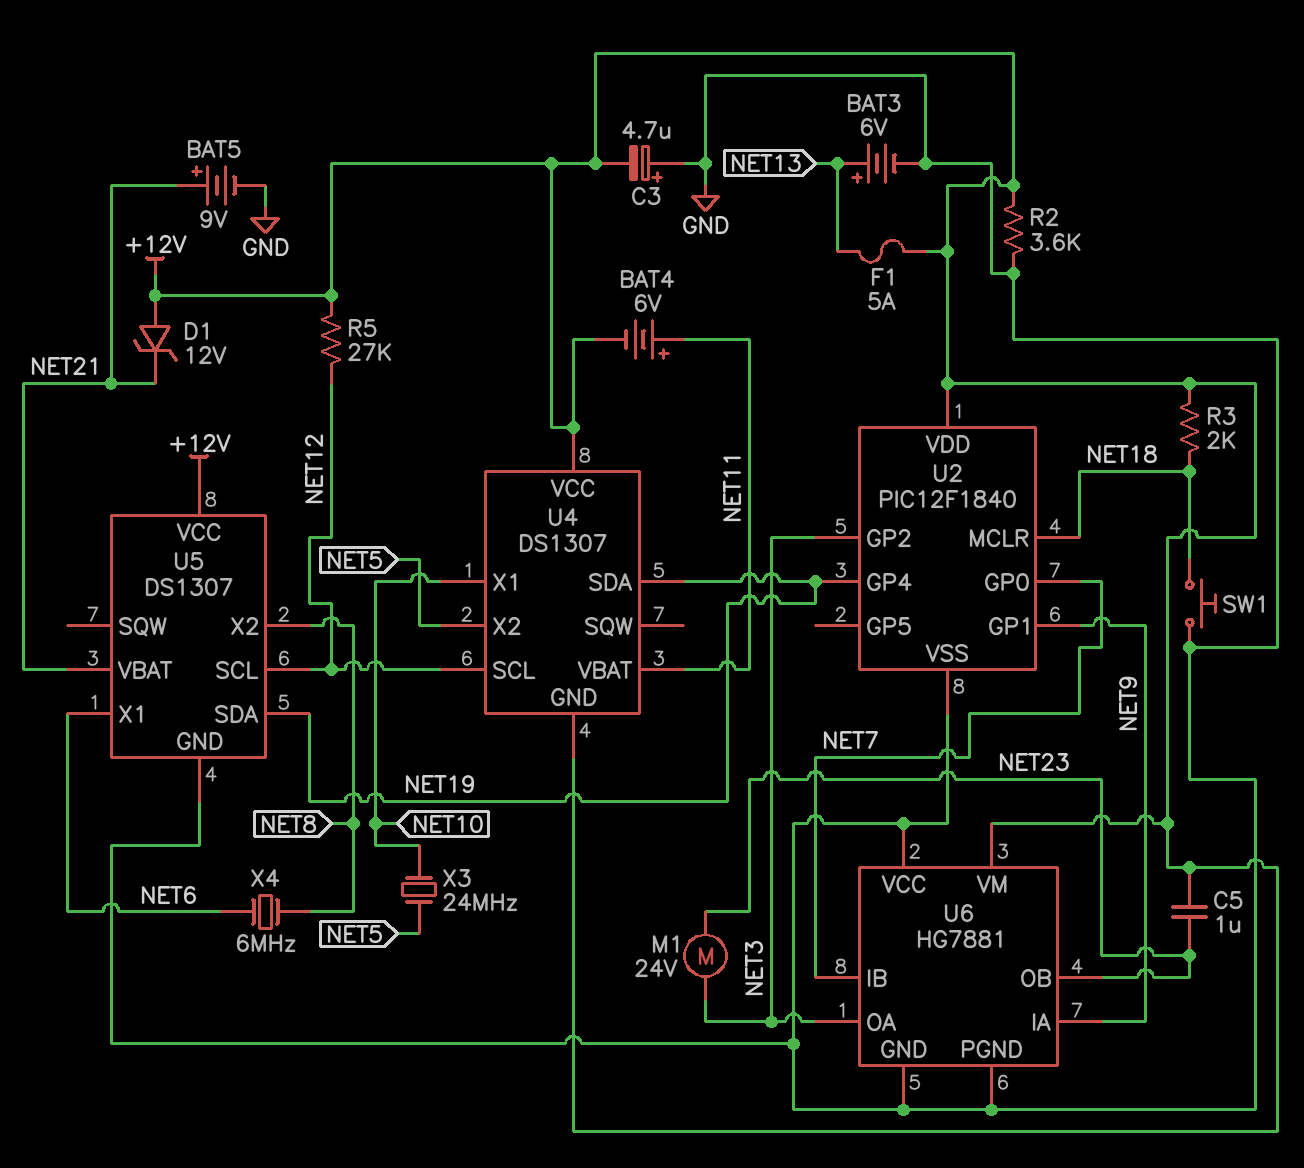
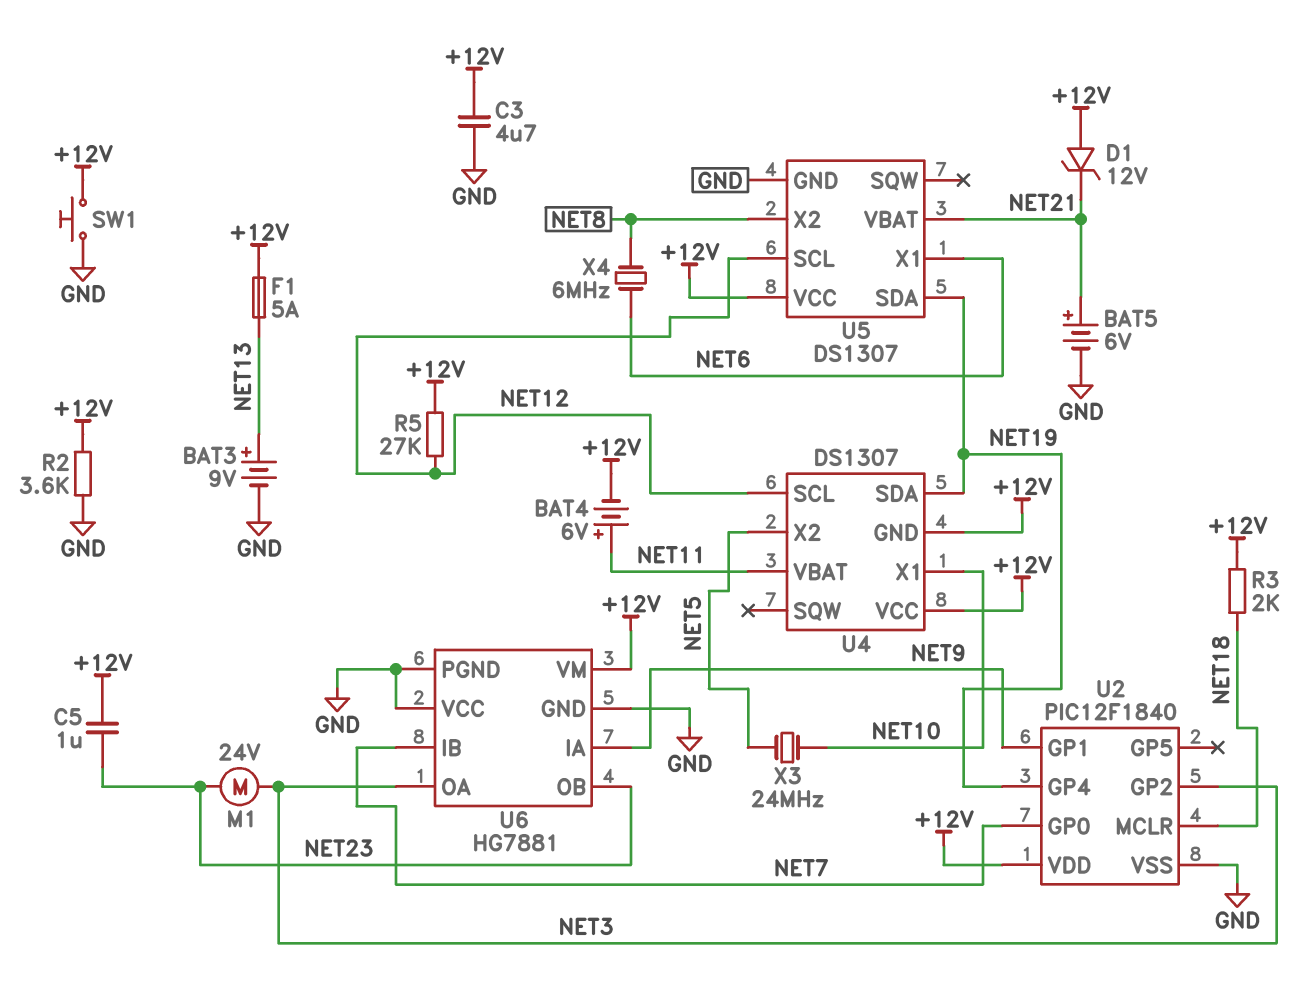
BAT3: 6V (plus NET13, minus GND) -> 9V (plus NET13, minus GND)
BAT5: 9V (plus NET21, minus GND) -> 6V (plus NET21, minus GND)
C3: 4.7uF (plus GND, minus +12V) -> 4.7uF (+12V, GND)
SW1: button (GND, NET18) -> button (+12V, GND)

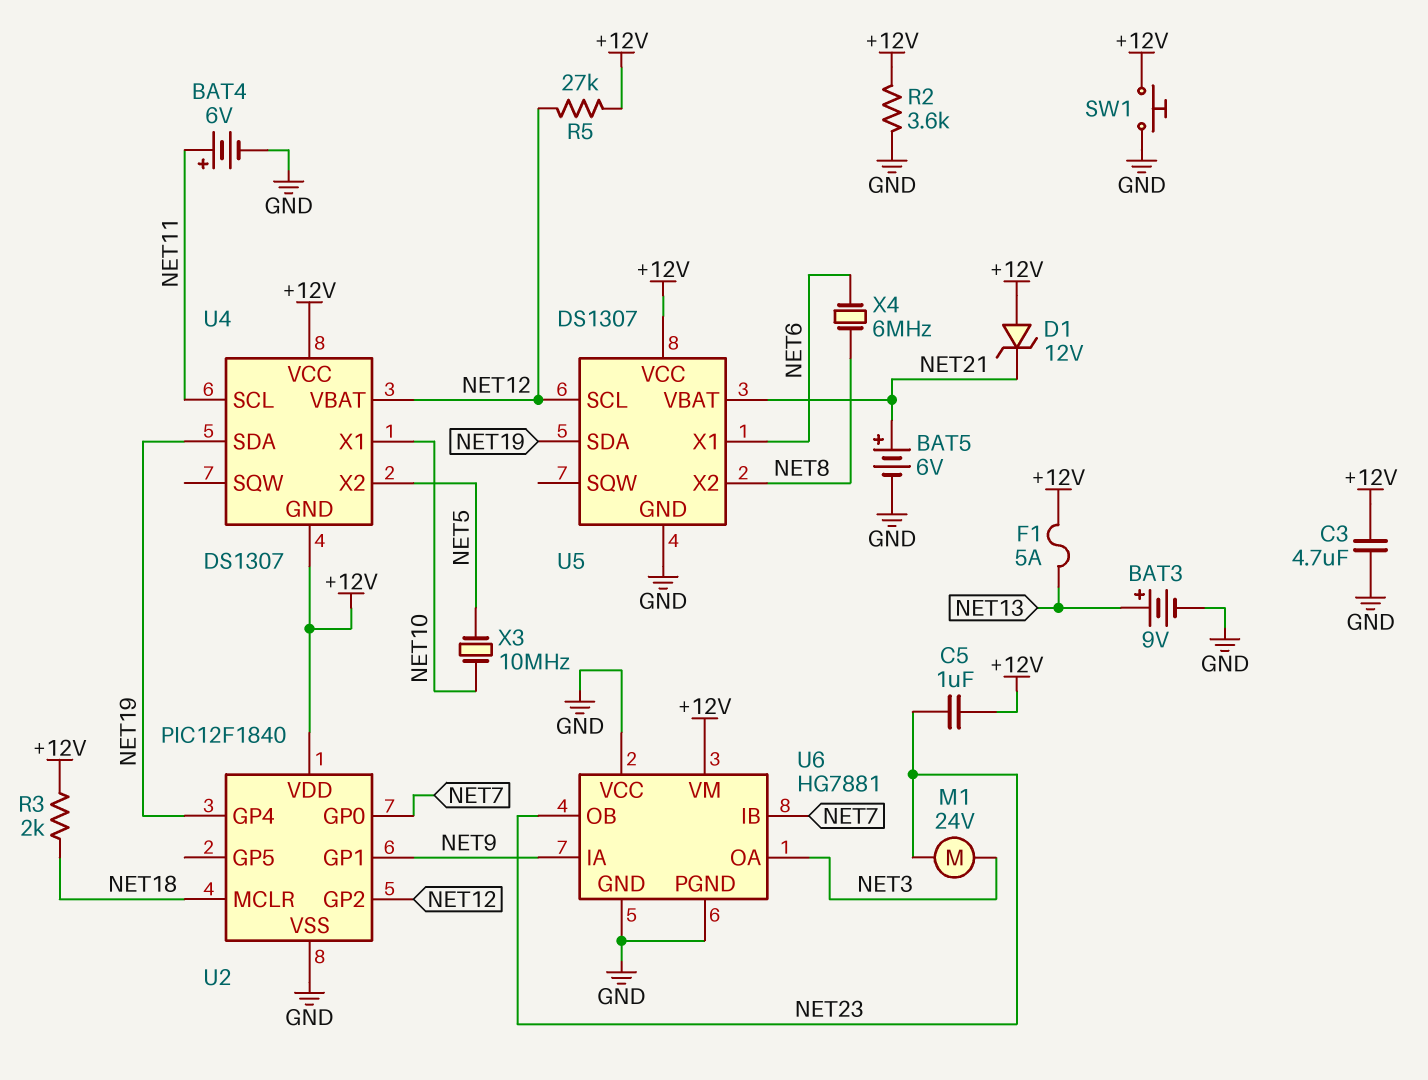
BAT4: 6V (plus NET11, minus +12V) -> 6V (plus NET11, minus GND)
U2 pin GP2: NET3 -> NET12
U4 pin SCL: NET12 -> NET11
U4 pin VBAT: NET11 -> NET12
X3: 24MHz (NET5, NET10) -> 10MHz (NET5, NET10)

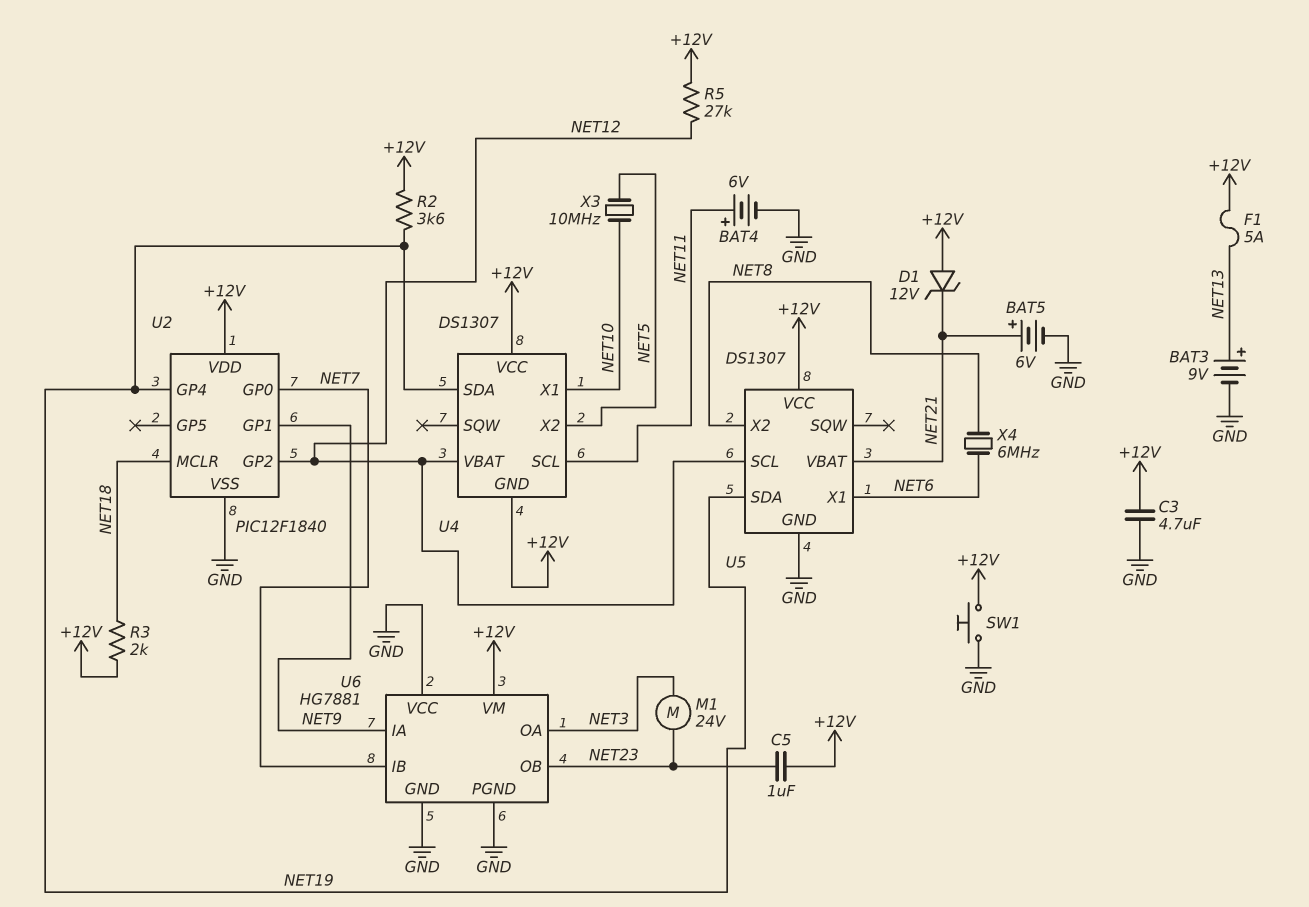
R2: 3.6k (+12V, GND) -> 3.6k (+12V, NET19)

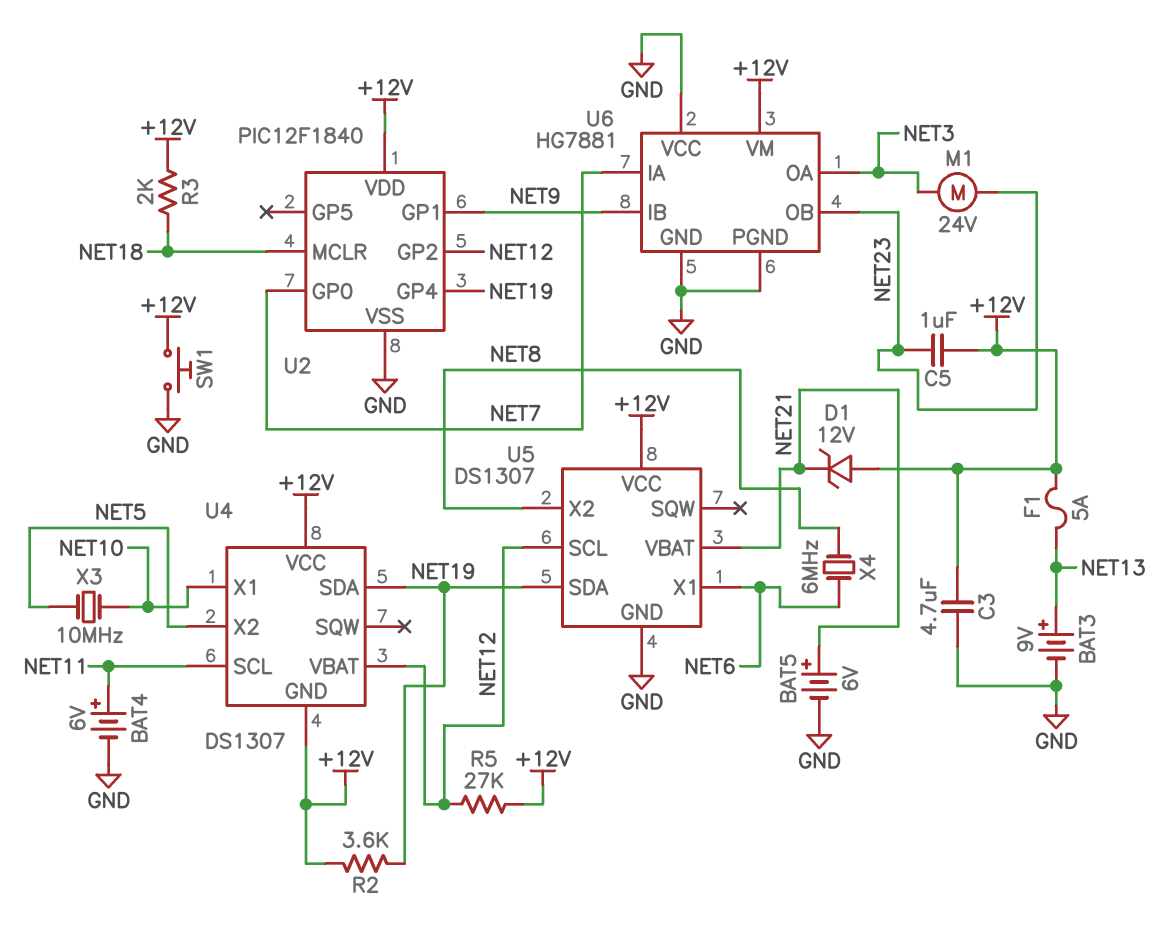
U6 pin IA: NET9 -> NET7
U6 pin IB: NET7 -> NET9

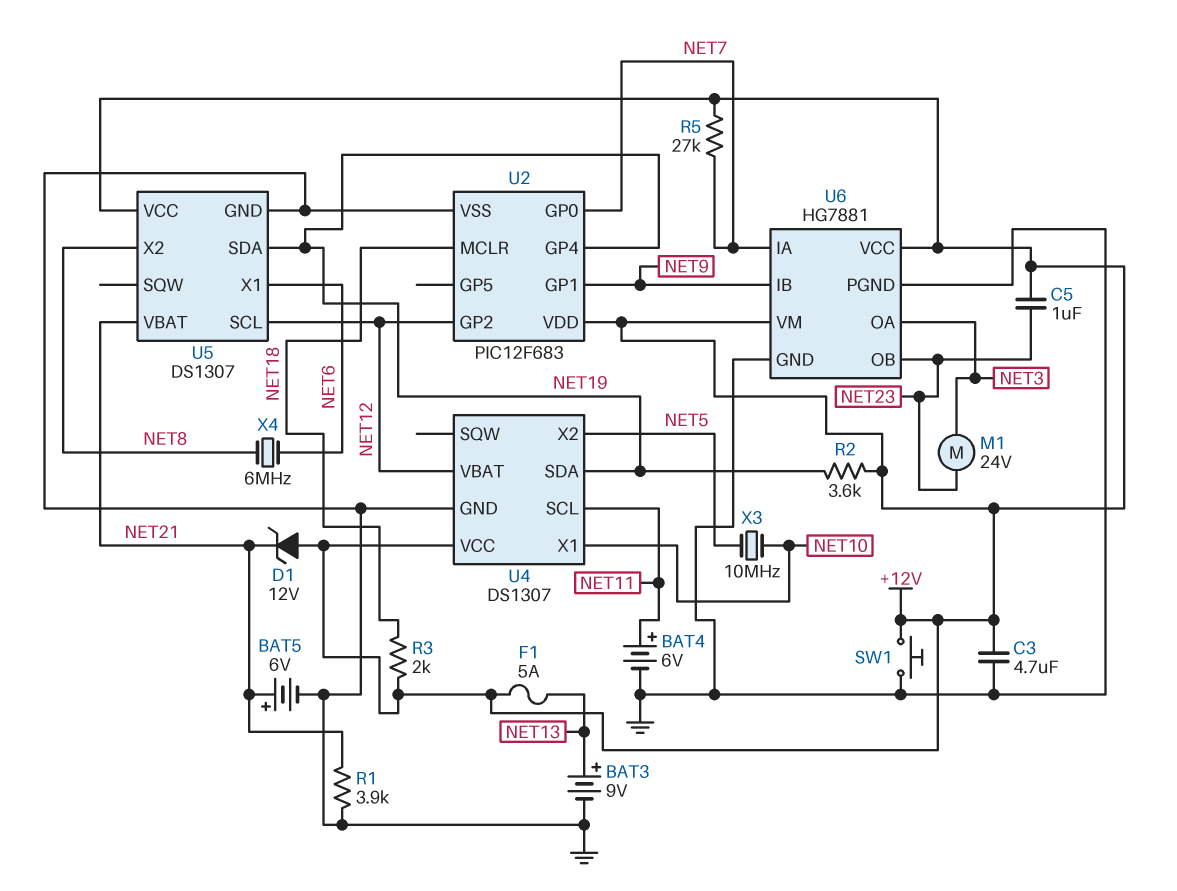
R1: none -> 3.9k (GND, NET21)
R5: 27k (+12V, NET12) -> 27k (+12V, NET7)
U2: PIC12F1840 -> PIC12F683
U4 pin GND: +12V -> GND
U6 pin VCC: GND -> +12V

